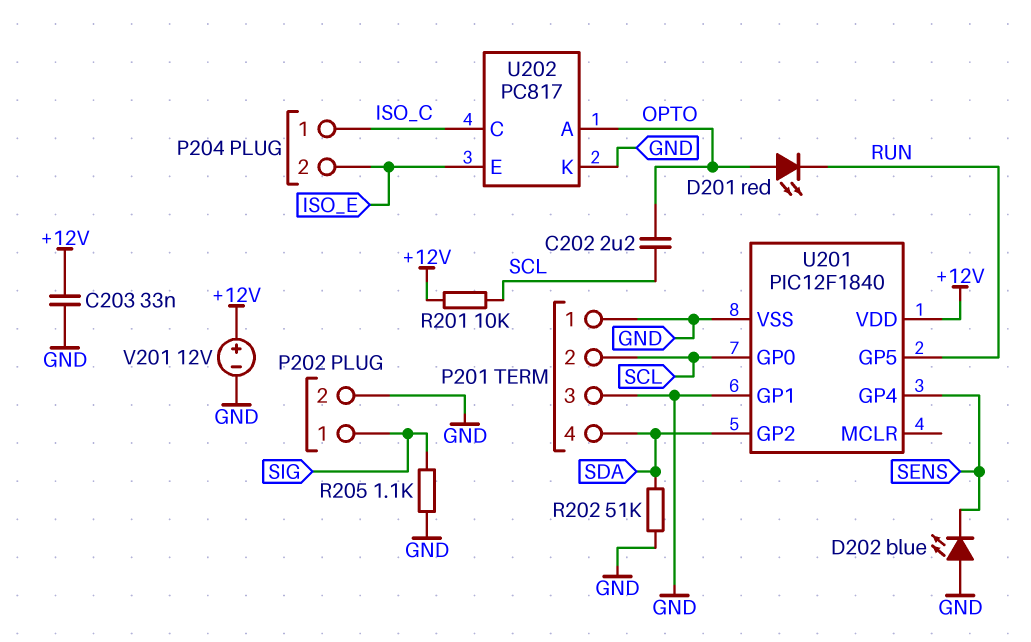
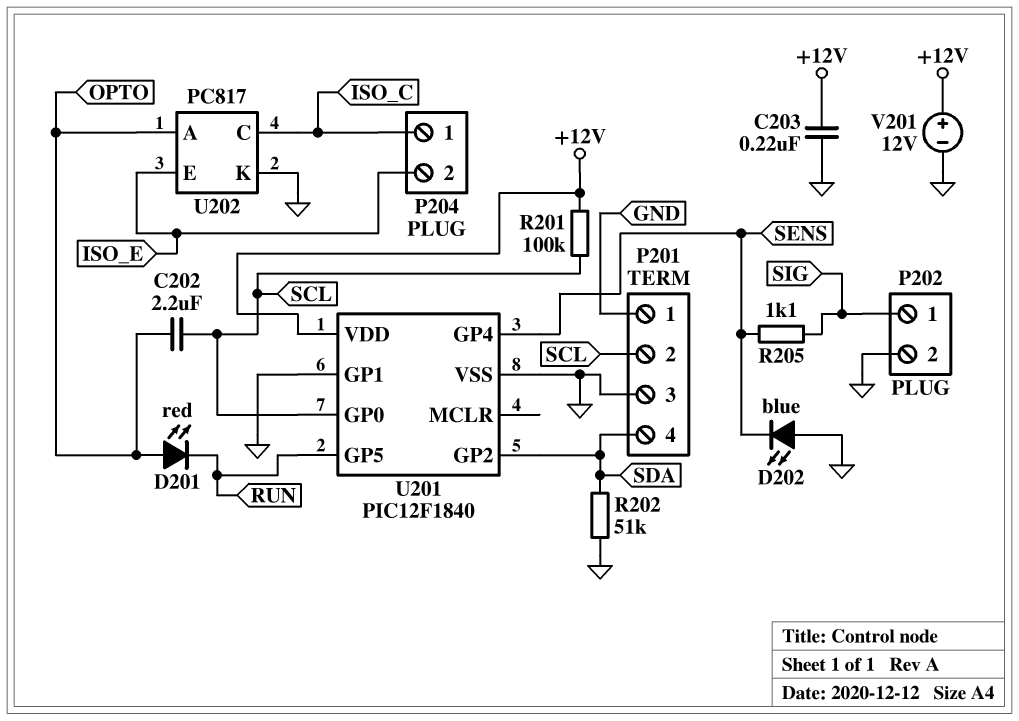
C203: 33nF (+12V, GND) -> 220nF (+12V, GND)
R201: 10k (+12V, SCL) -> 100k (+12V, SCL)
R205: 1.1k (GND, SIG) -> 1.1k (SENS, SIG)

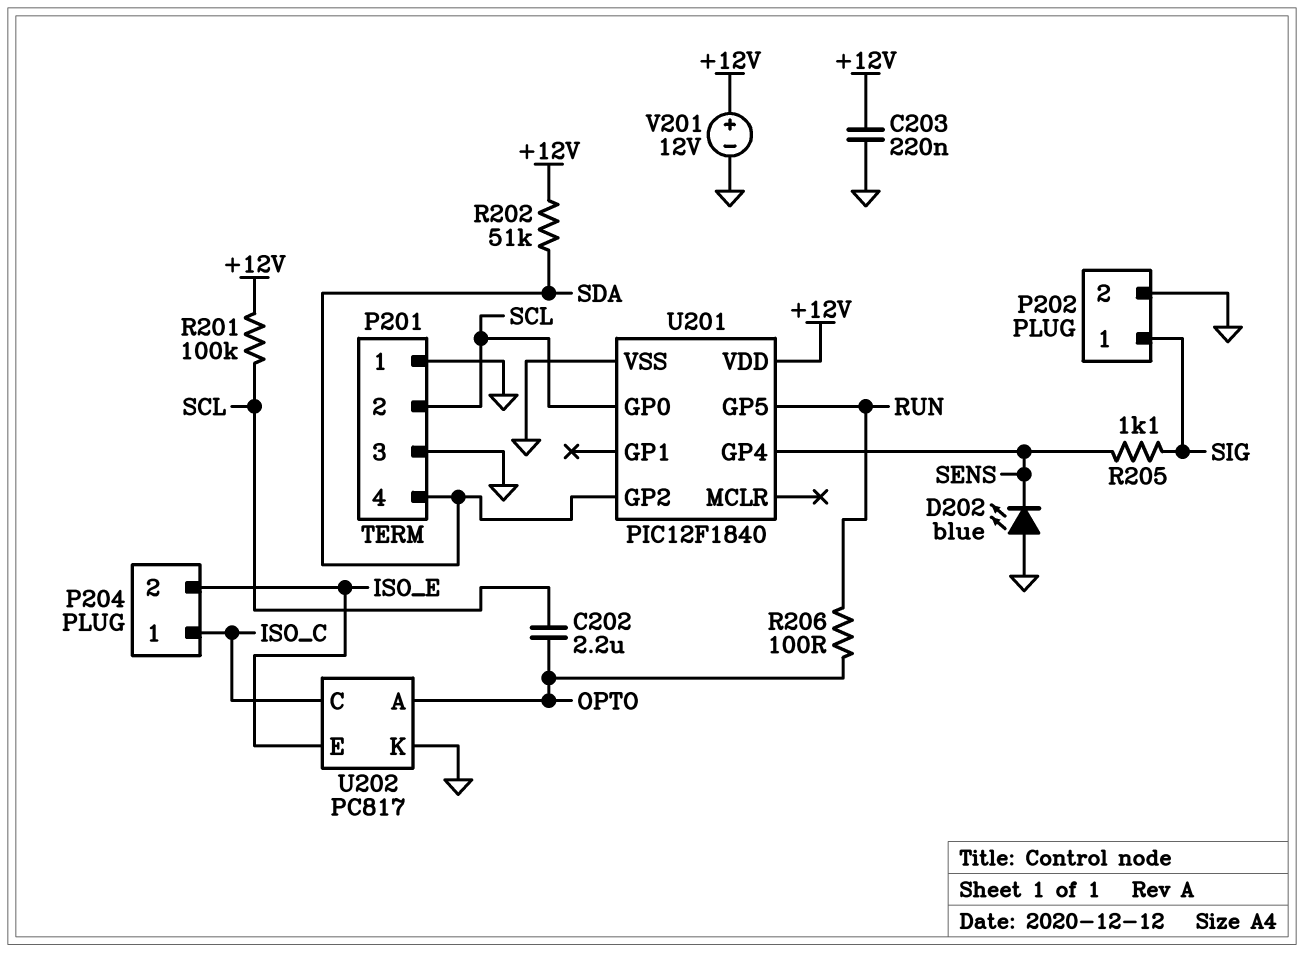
D201: LED red (A OPTO, K RUN) -> none
R202: 51k (GND, SDA) -> 51k (+12V, SDA)
R206: none -> 100 (OPTO, RUN)
U201 pin GP1: GND -> none

